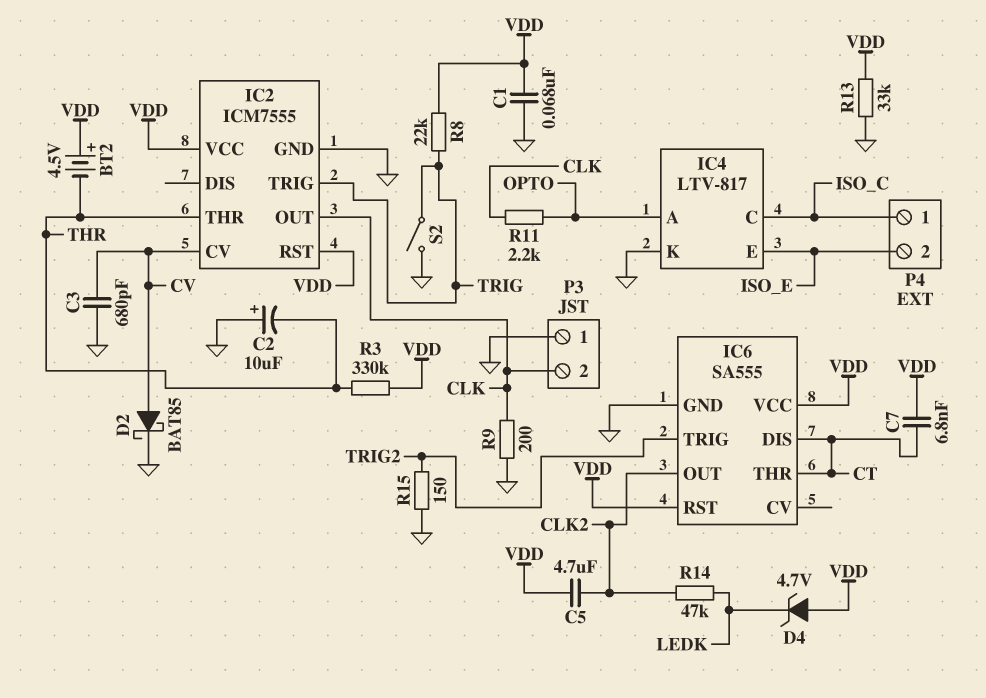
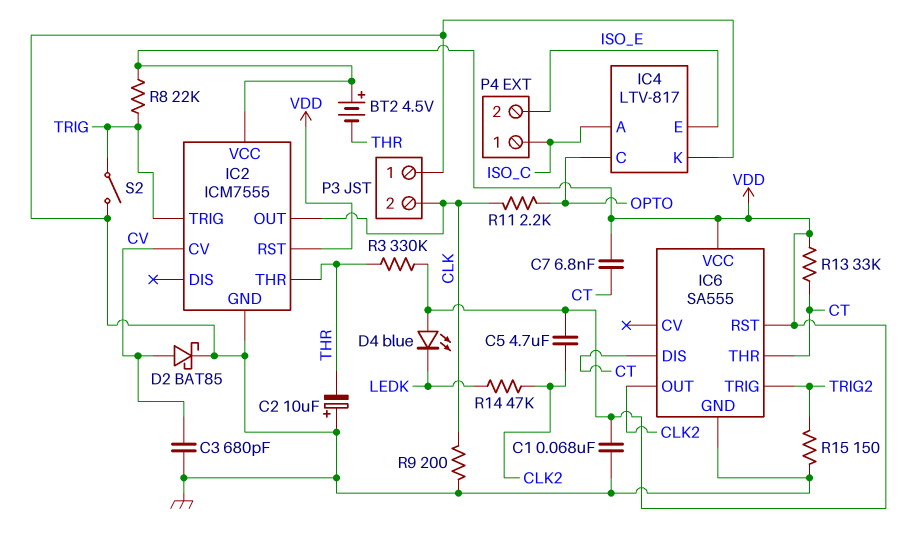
D4: zener 4.7V (A VDD, K LEDK) -> LED blue (A VDD, K LEDK)
IC4 pin A: OPTO -> ISO_C
IC4 pin C: ISO_C -> OPTO
R13: 33k (GND, VDD) -> 33k (CT, VDD)

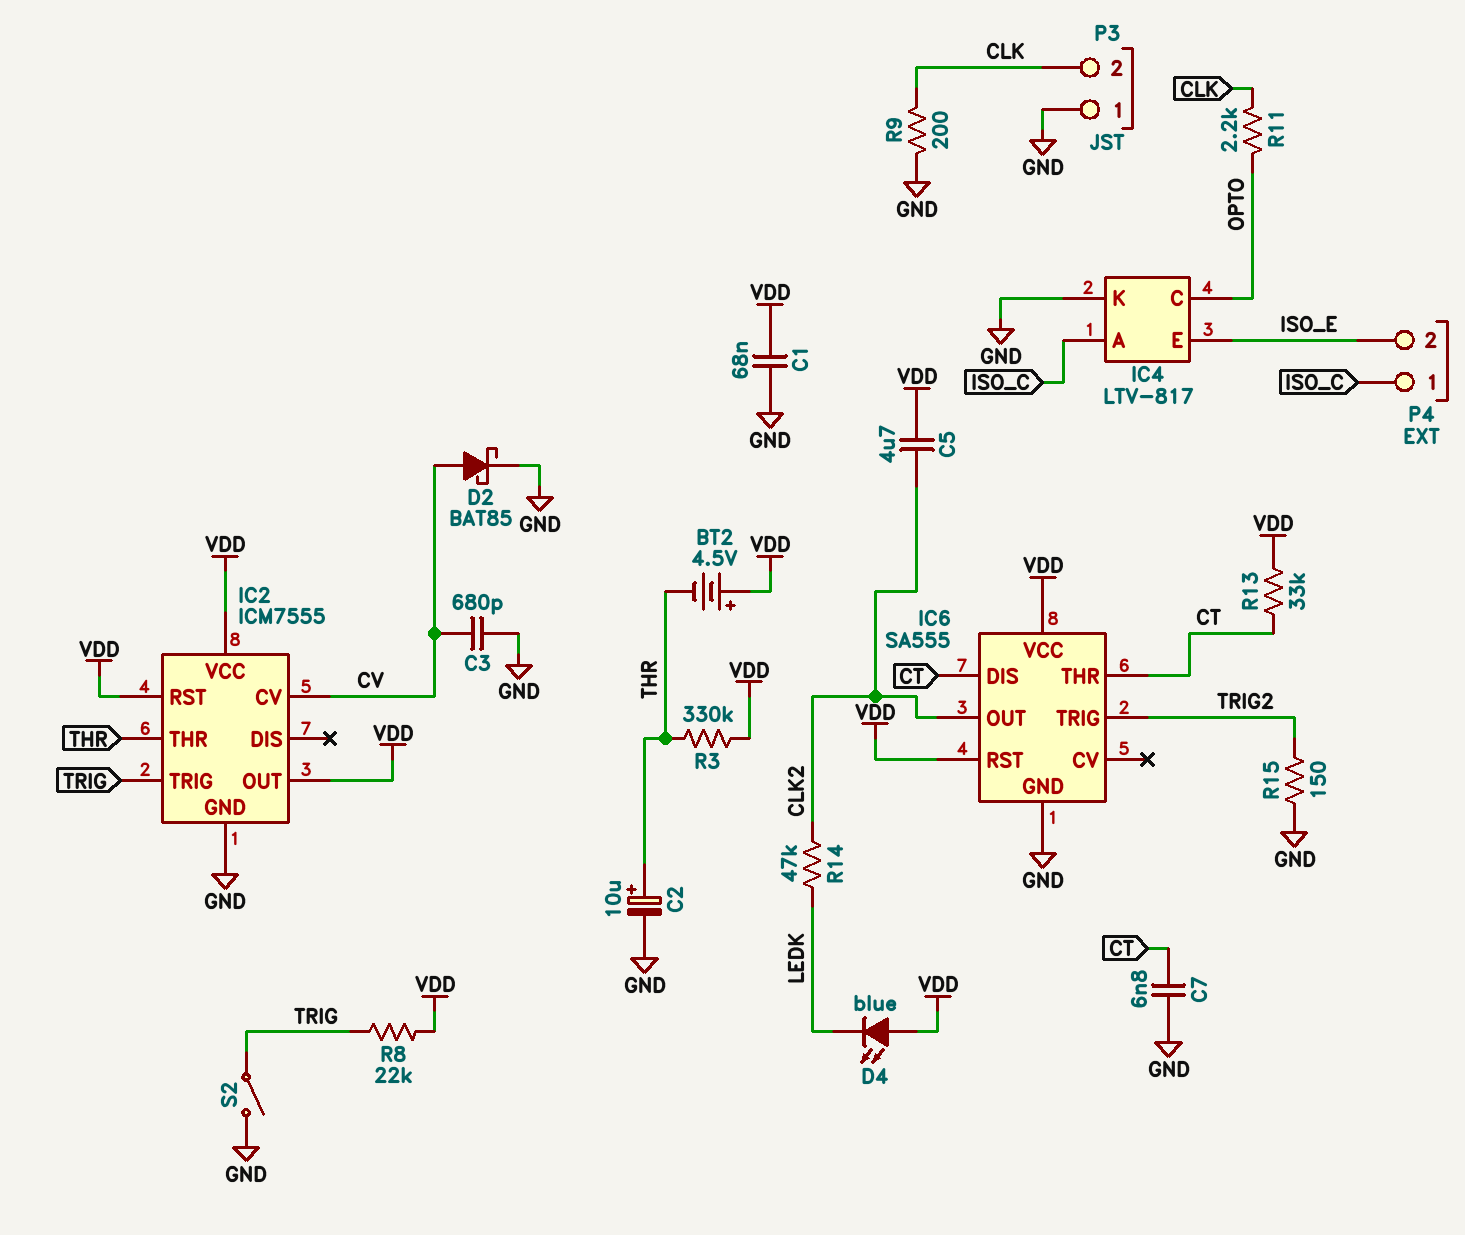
C2: 10uF (plus GND, minus THR) -> 10uF (plus THR, minus GND)
C7: 6.8nF (CT, VDD) -> 6.8nF (CT, GND)
IC2 pin OUT: CLK -> VDD

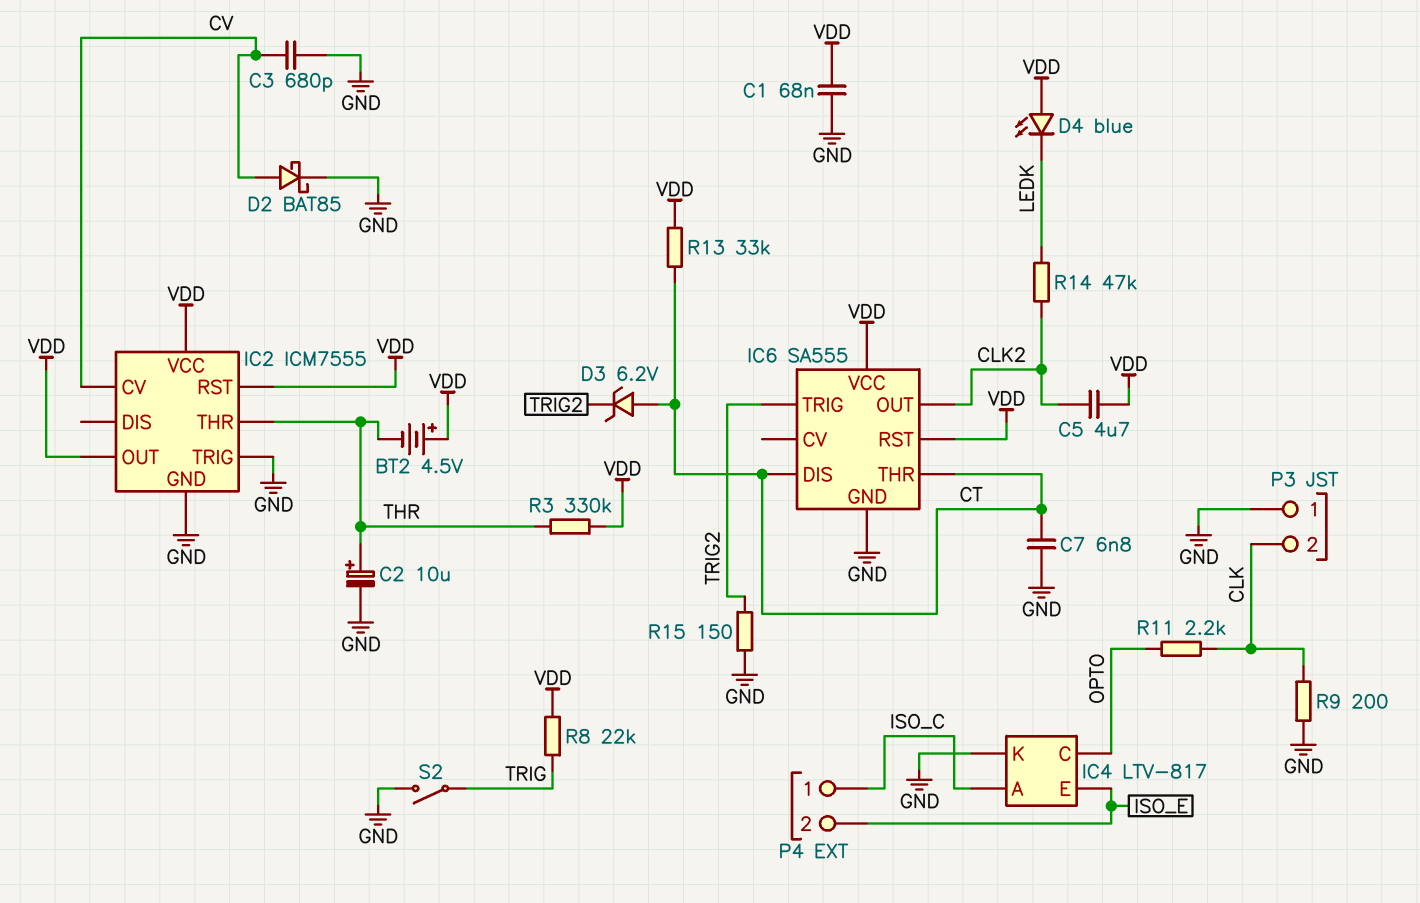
D3: none -> zener 6.2V (A CT, K TRIG2)
IC2 pin TRIG: TRIG -> GND

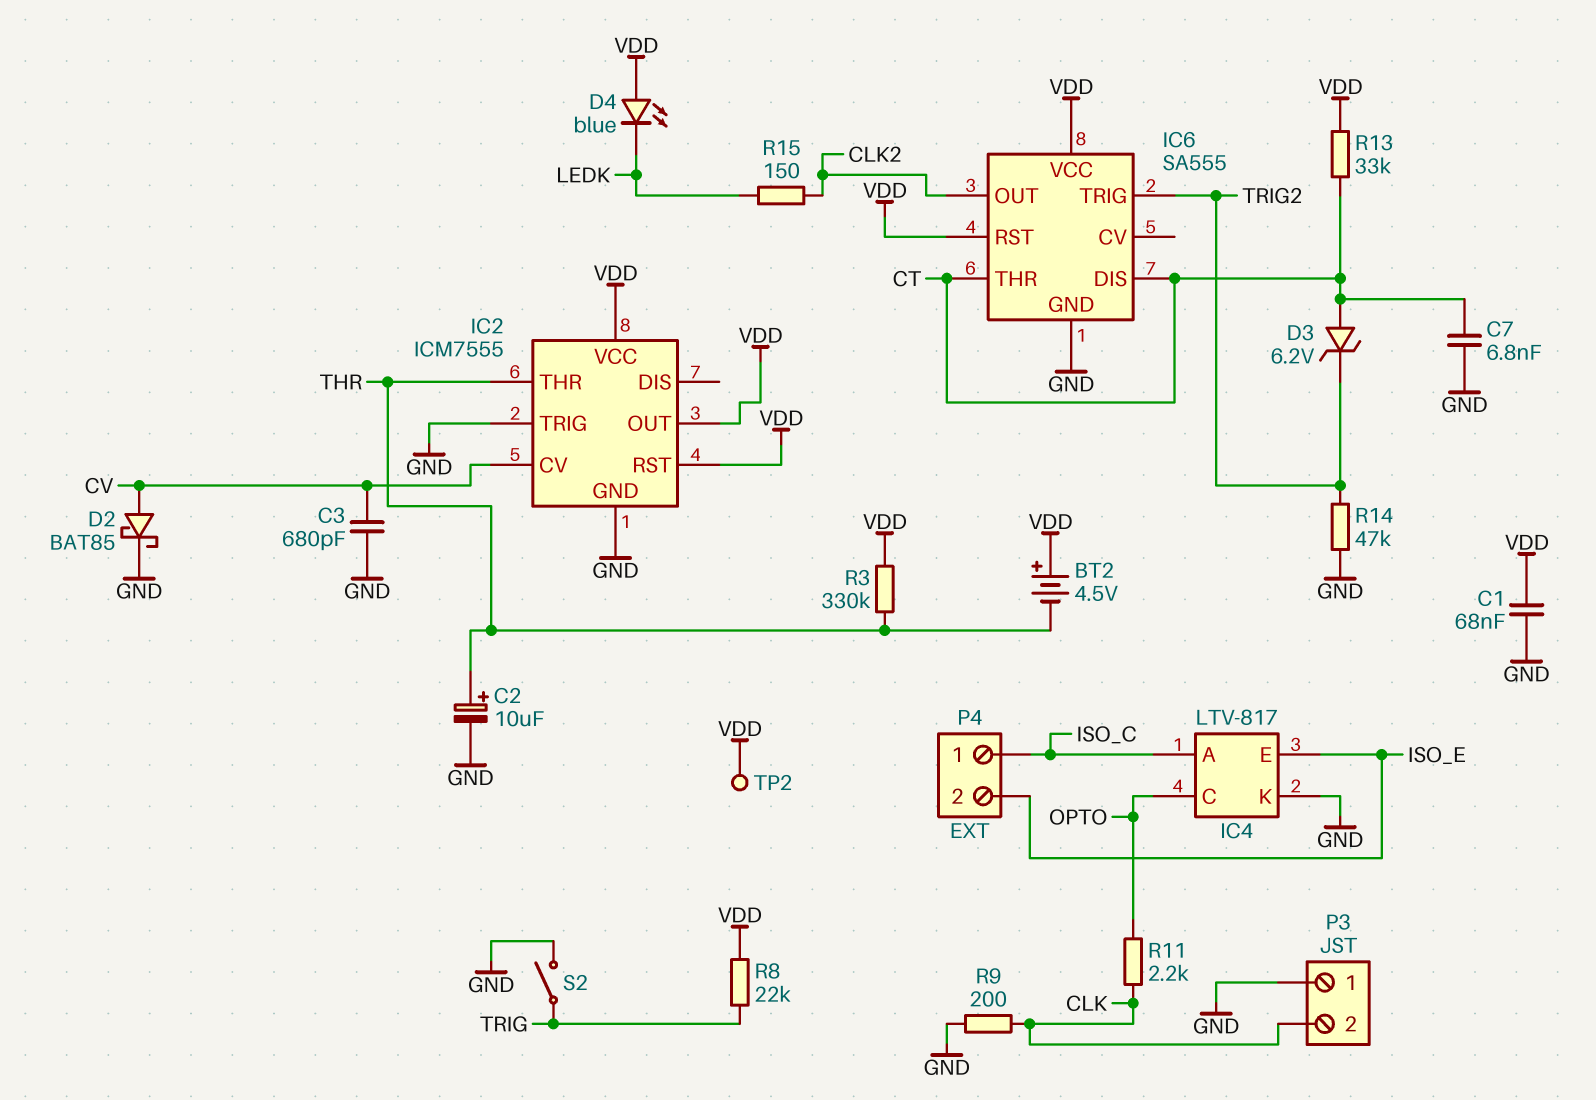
C5: 4.7uF (CLK2, VDD) -> none
R14: 47k (CLK2, LEDK) -> 47k (GND, TRIG2)
R15: 150 (GND, TRIG2) -> 150 (CLK2, LEDK)
TP2: none -> test point (VDD)

